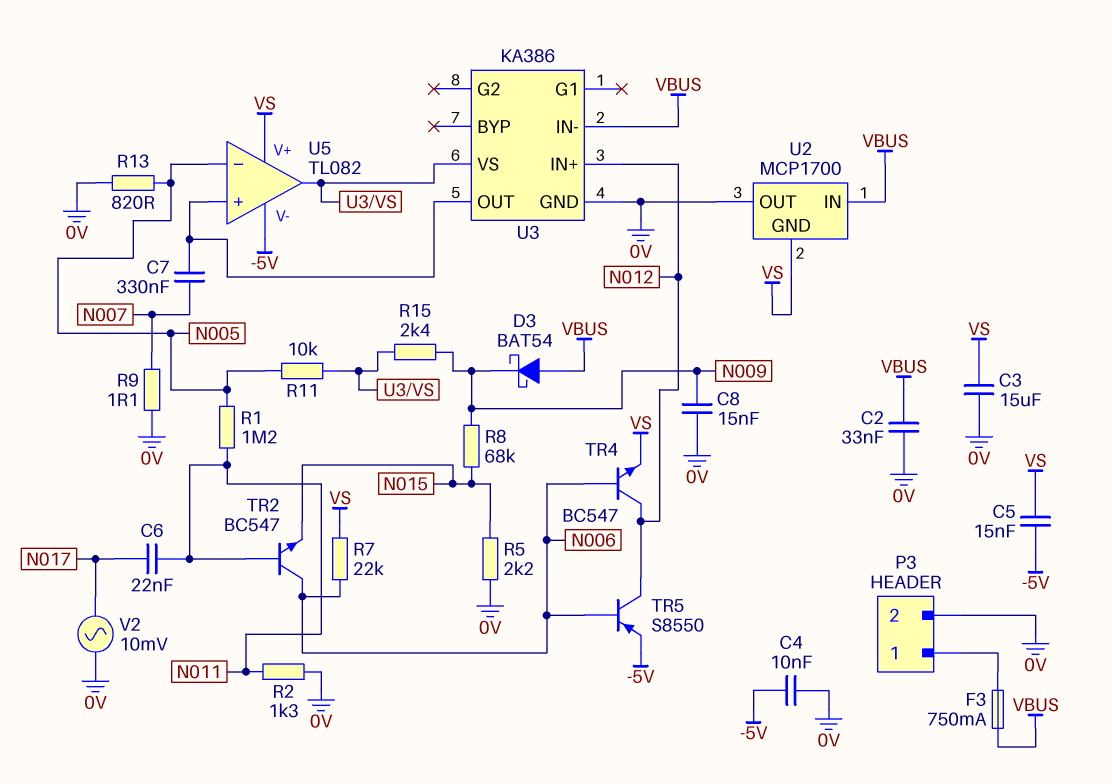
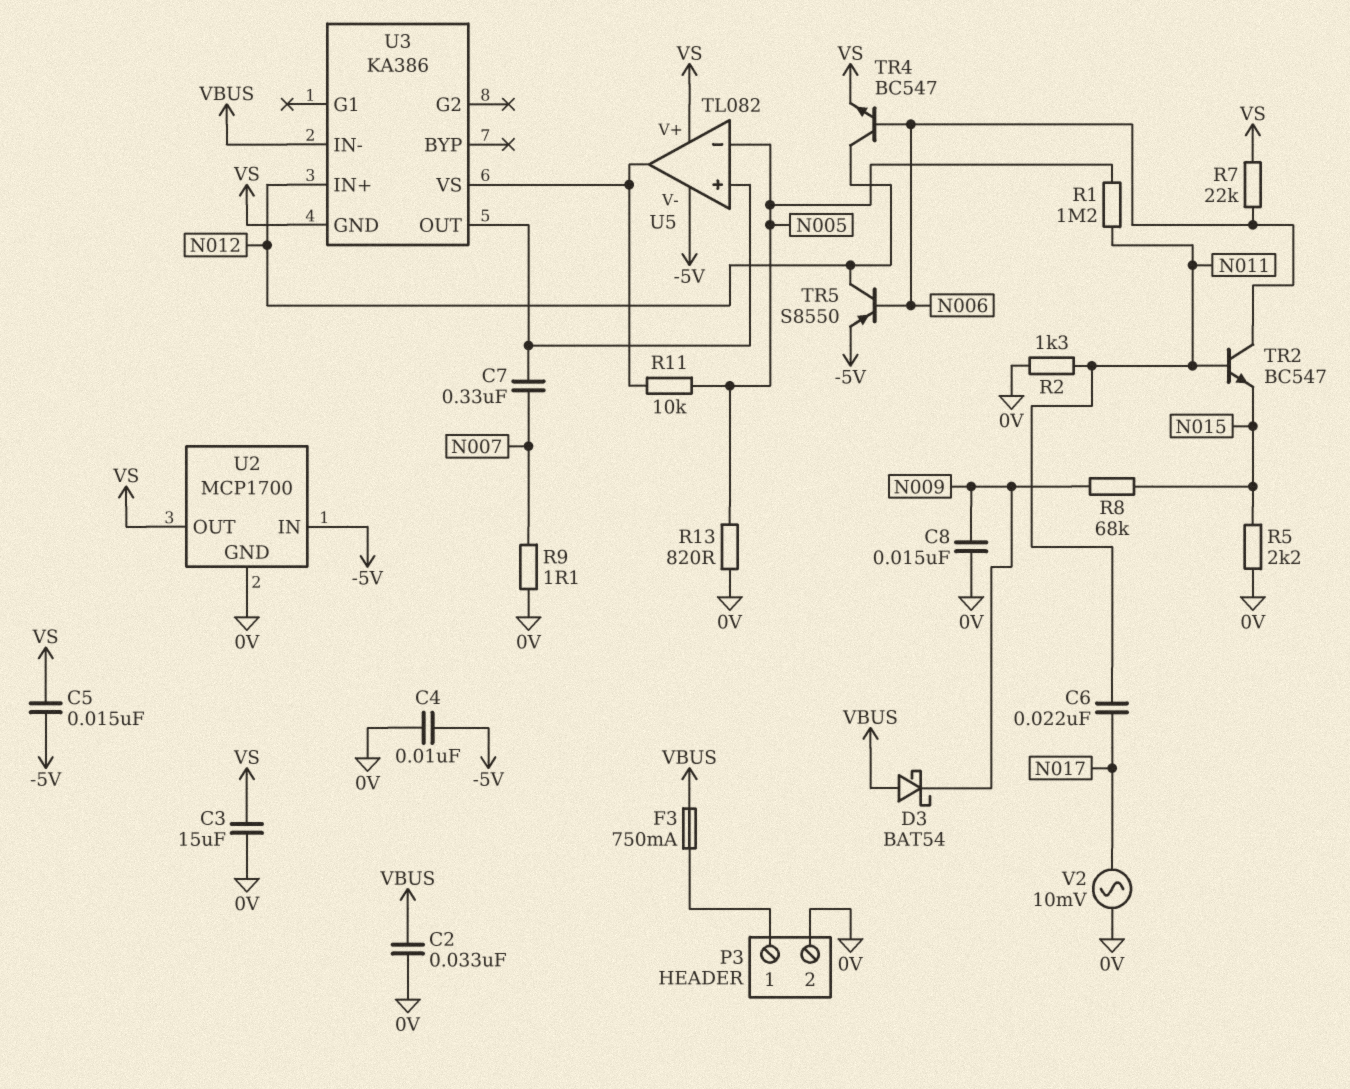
R15: 2.4k (N009, U3/VS) -> none
U2 pin GND: VS -> 0V
U2 pin IN: VBUS -> -5V
U2 pin OUT: 0V -> VS
U3 pin GND: 0V -> VS

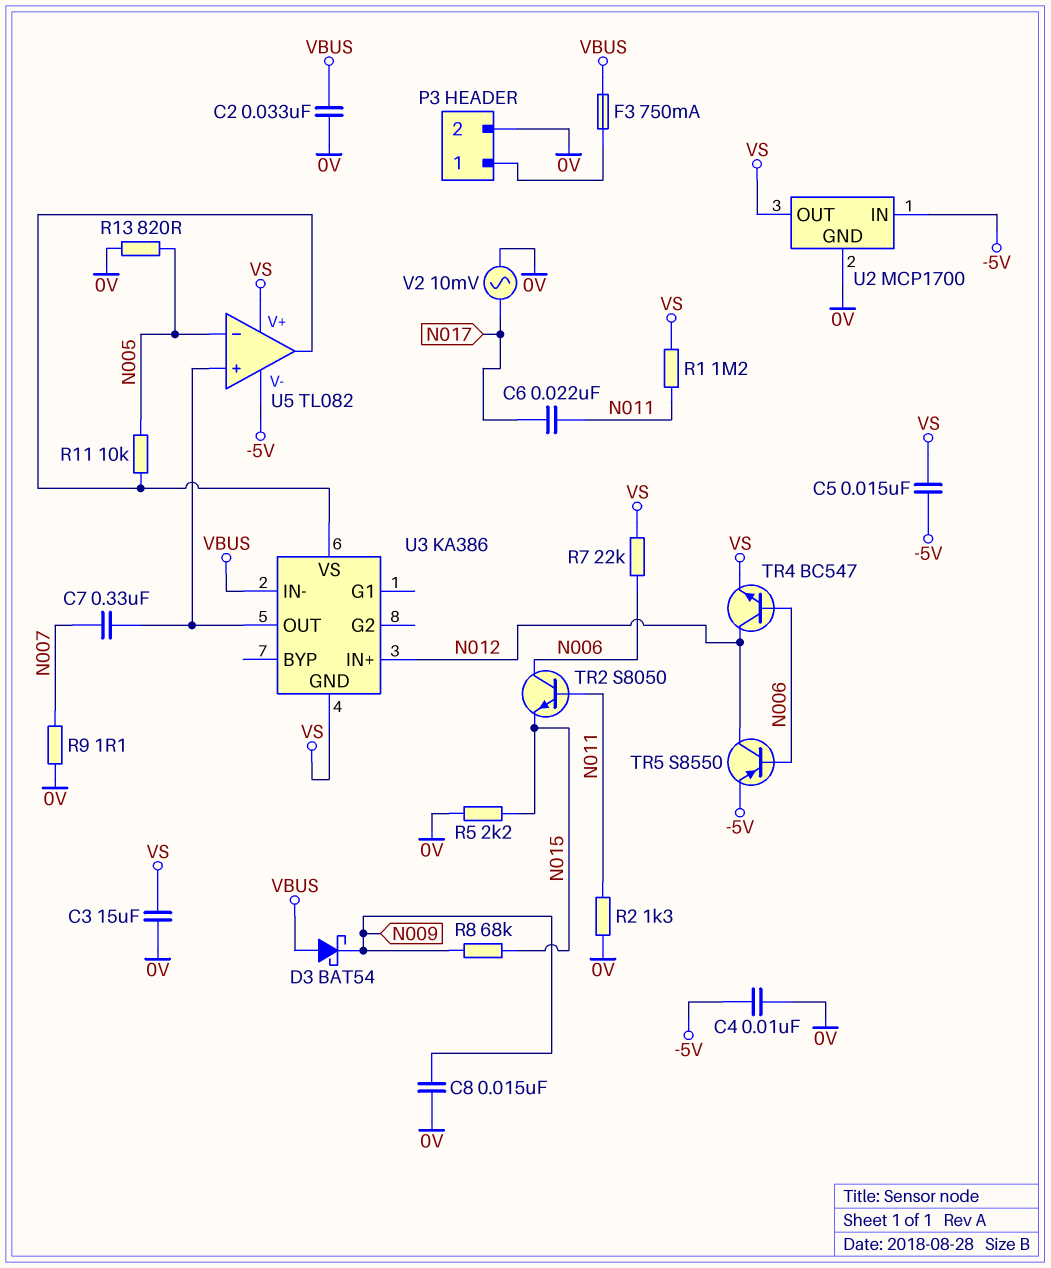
R1: 1.2M (N005, N011) -> 1.2M (N011, VS)
TR2: NPN BC547 (B N011, C N006, E N015) -> NPN S8050 (B N011, C N006, E N015)

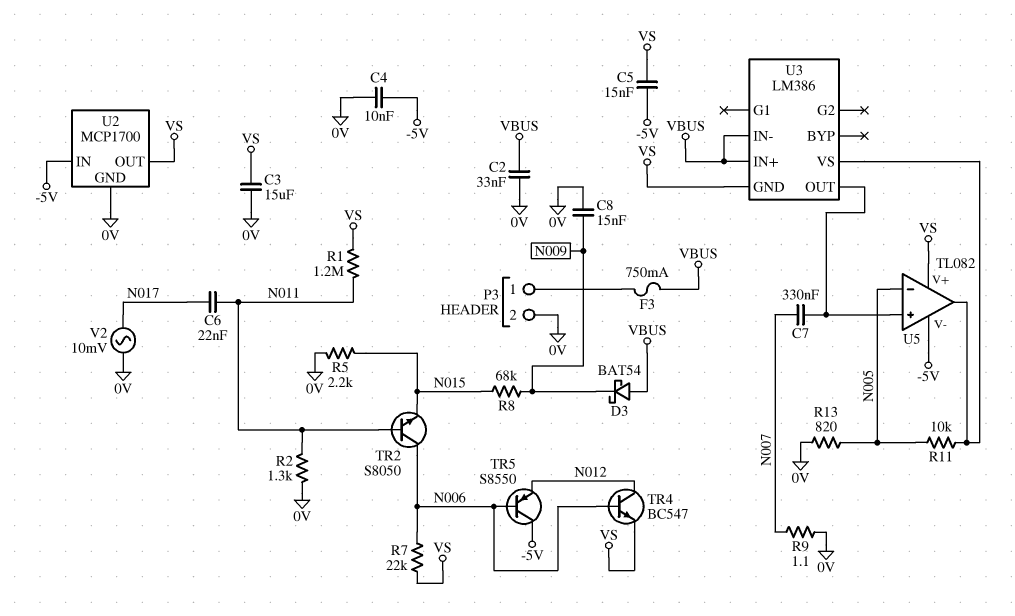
TR5: PNP S8550 (B N006, C N012, E -5V) -> PNP S8550 (B N006, C -5V, E N012)
U3: KA386 -> LM386
U3 pin IN+: N012 -> VBUS

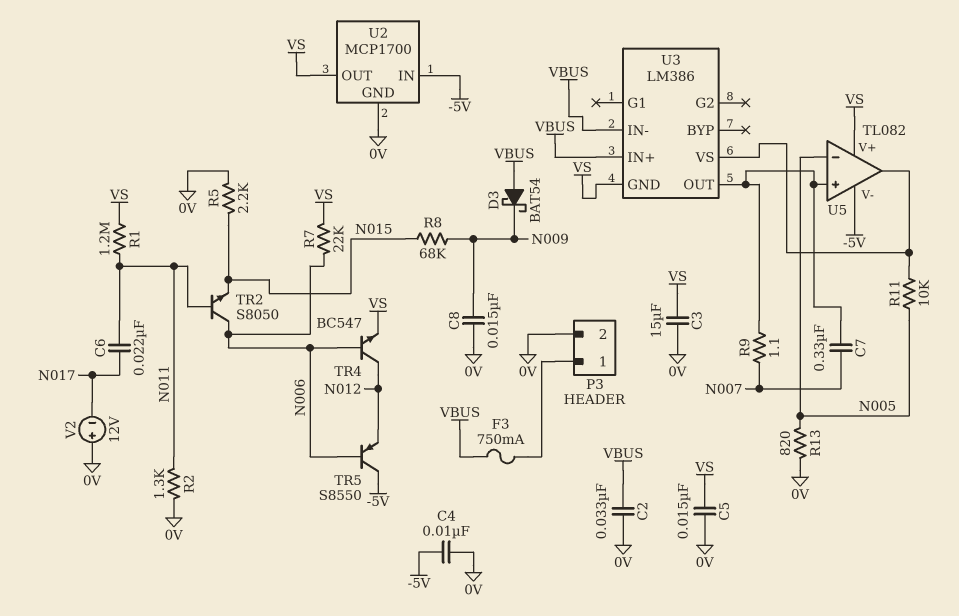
C5: 15nF (-5V, VS) -> 15nF (0V, VS)
R9: 1.1 (0V, N007) -> 1.1 (N007, U3/OUT)
V2: AC 10mV (0V, N017) -> 12V (plus 0V, minus N017)

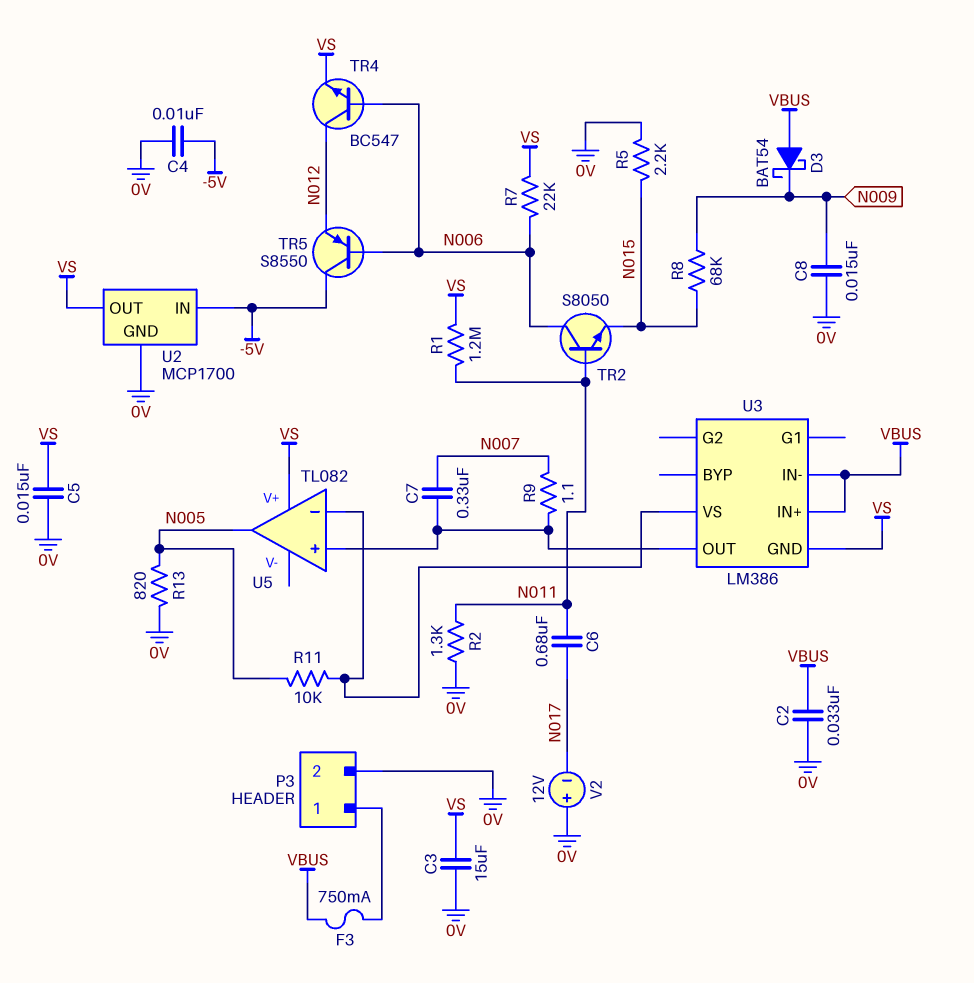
C6: 22nF (N011, N017) -> 680nF (N011, N017)
U5 pin V-: -5V -> none
U5 pin in-: N005 -> U3/VS
U5 pin out: U3/VS -> N005

